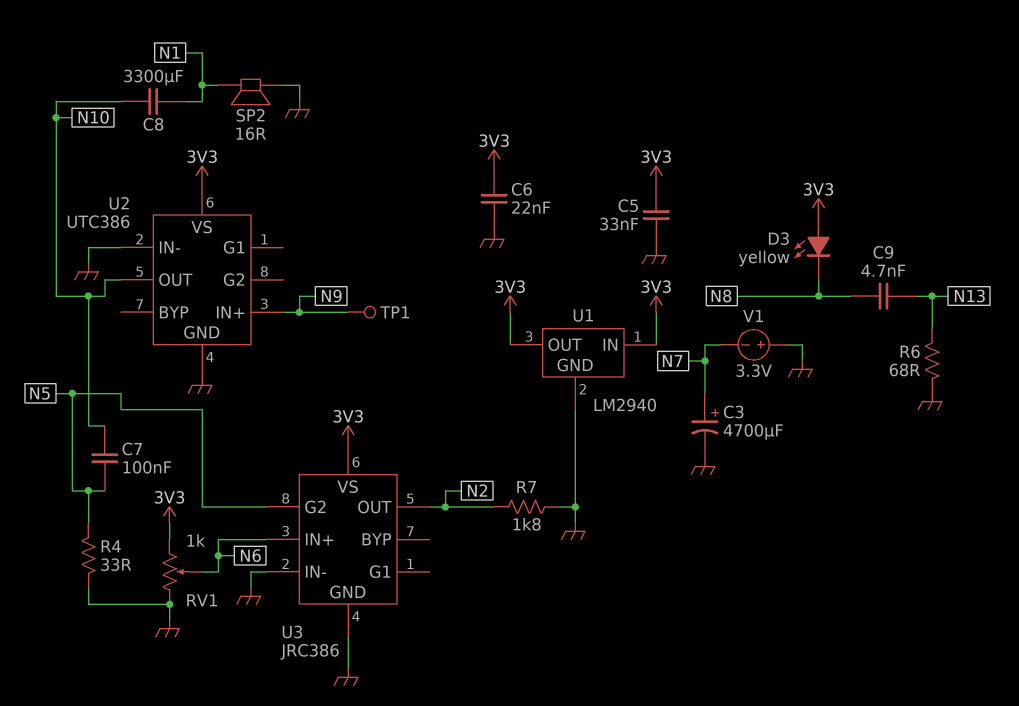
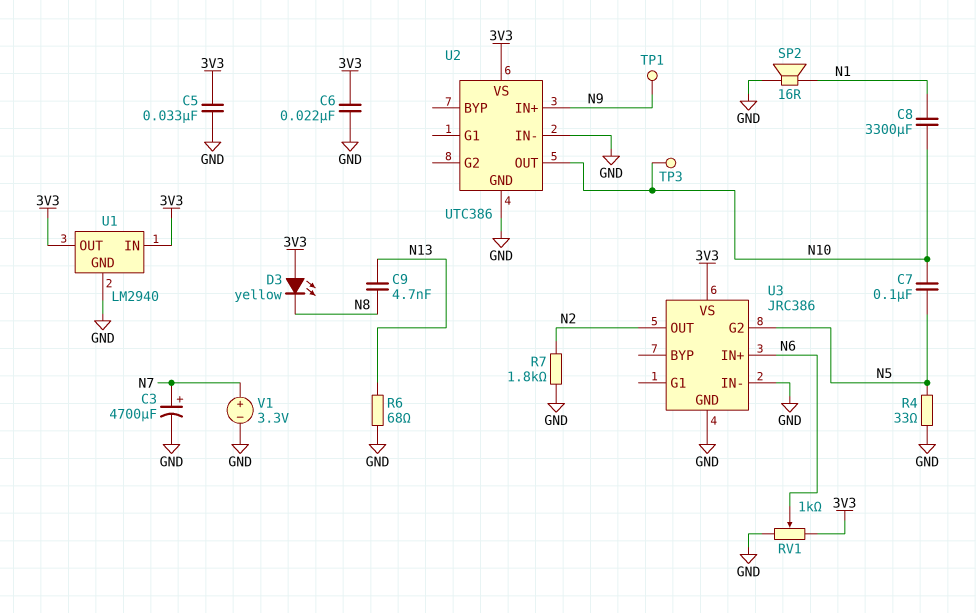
TP3: none -> test point (N10)
V1: 3.3V (plus GND, minus N7) -> 3.3V (plus N7, minus GND)

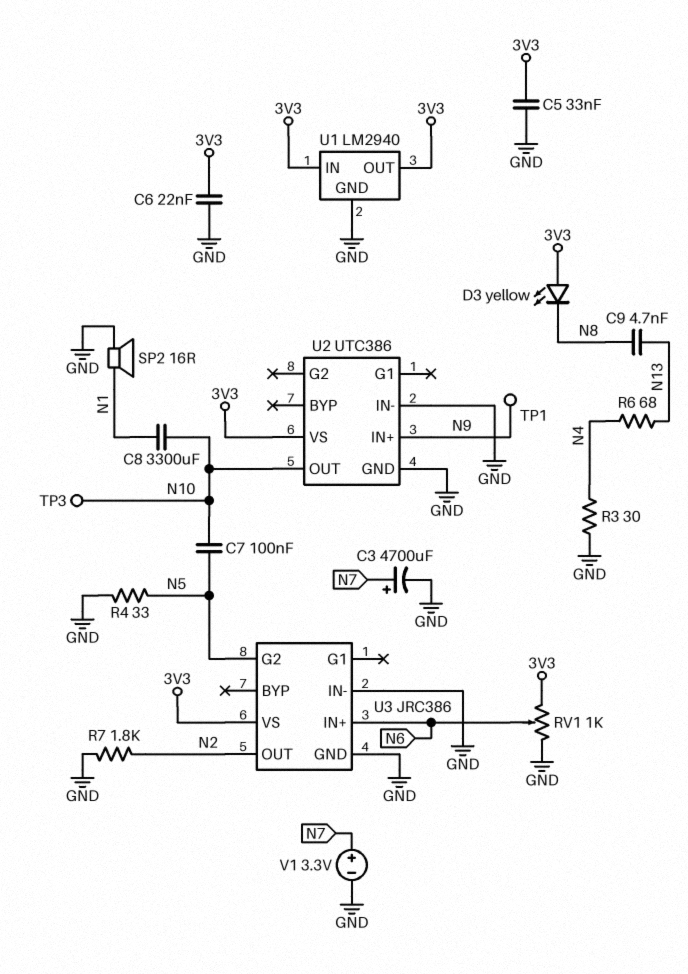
R3: none -> 30 (GND, N4)
R6: 68 (GND, N13) -> 68 (N4, N13)

